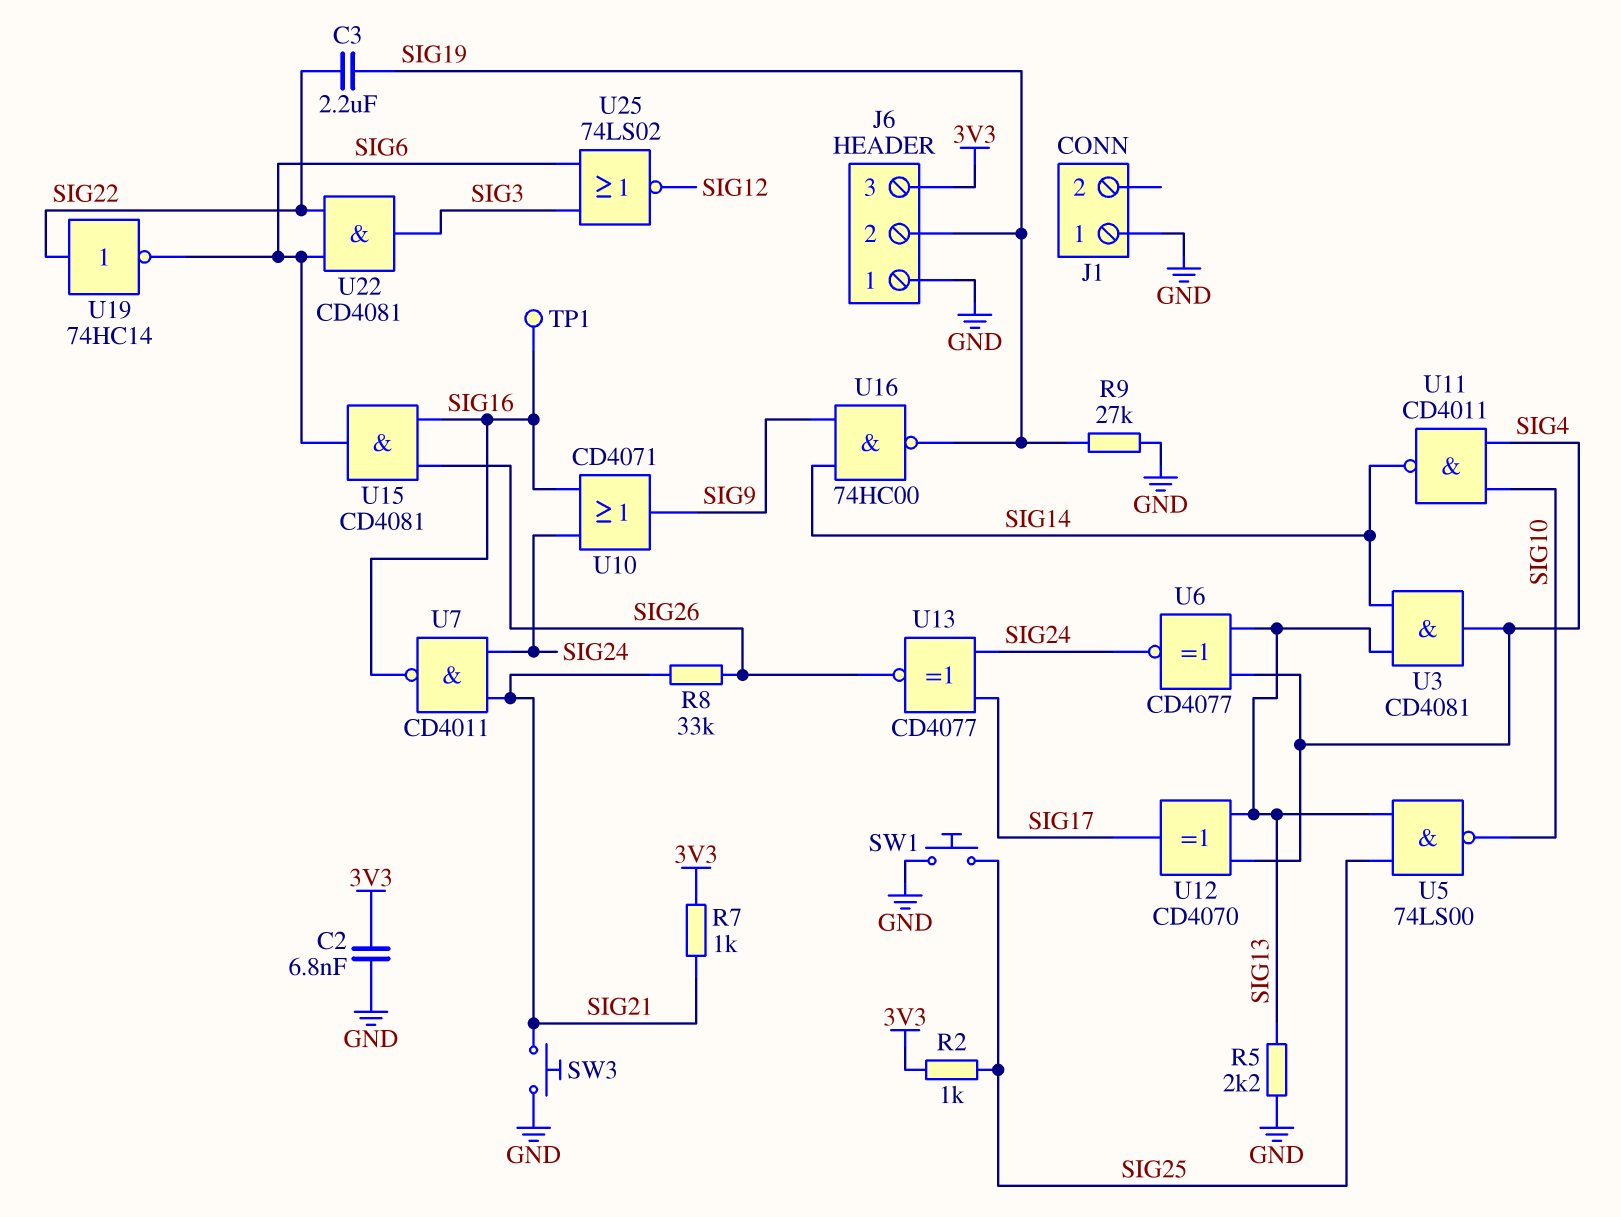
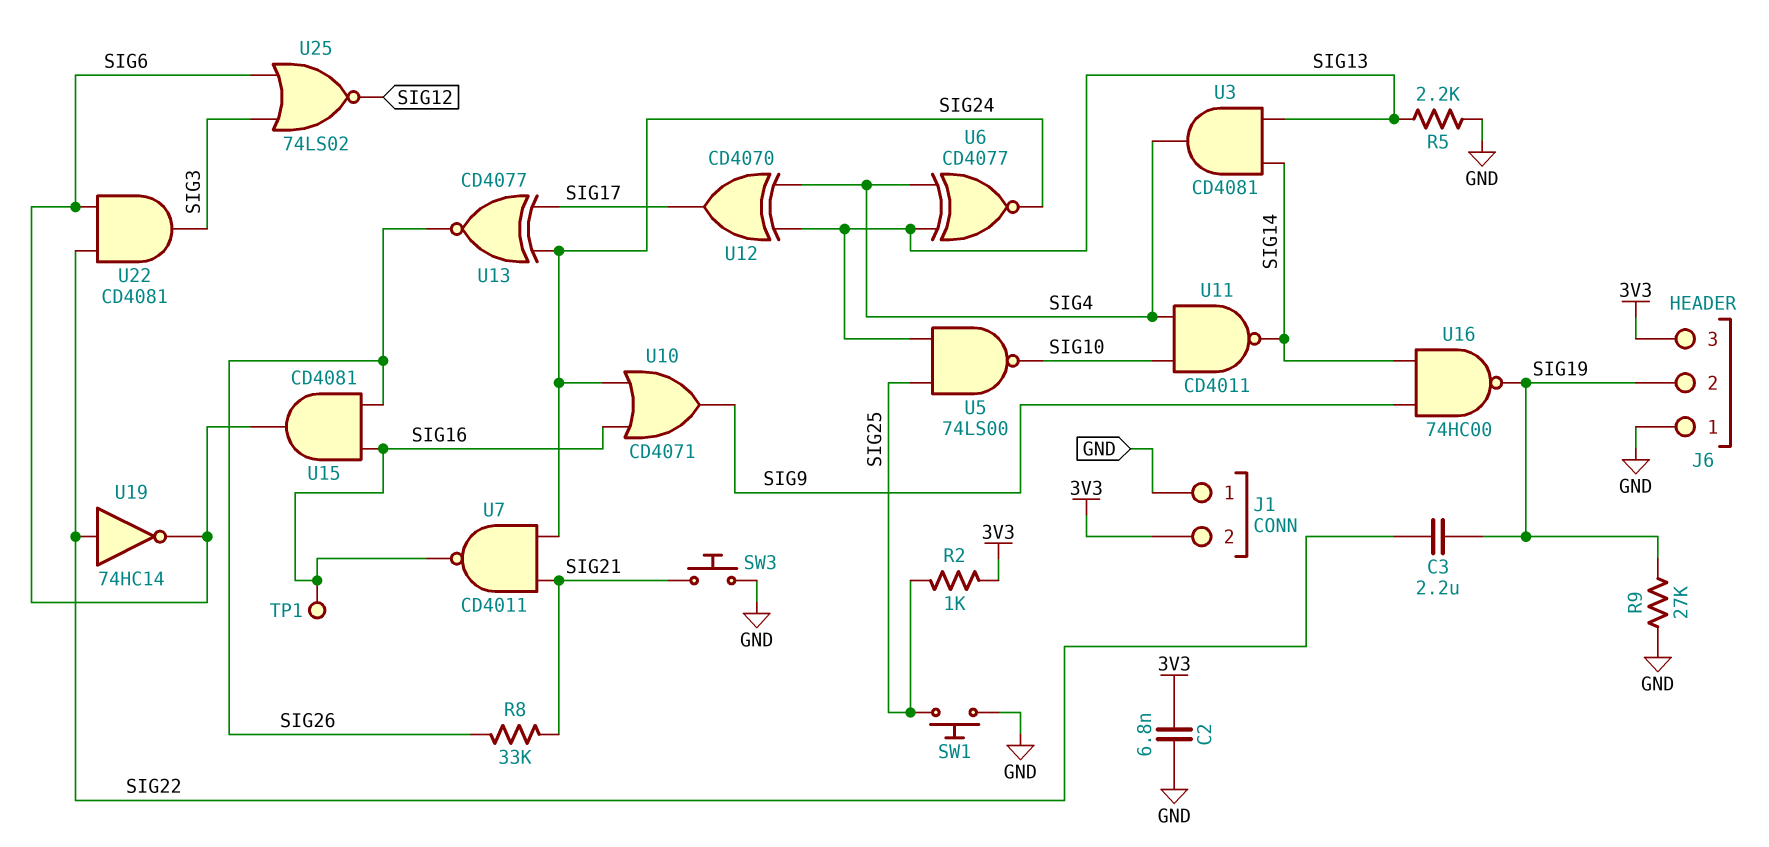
J1 pin 2: none -> 3V3
R7: 1k (3V3, SIG21) -> none

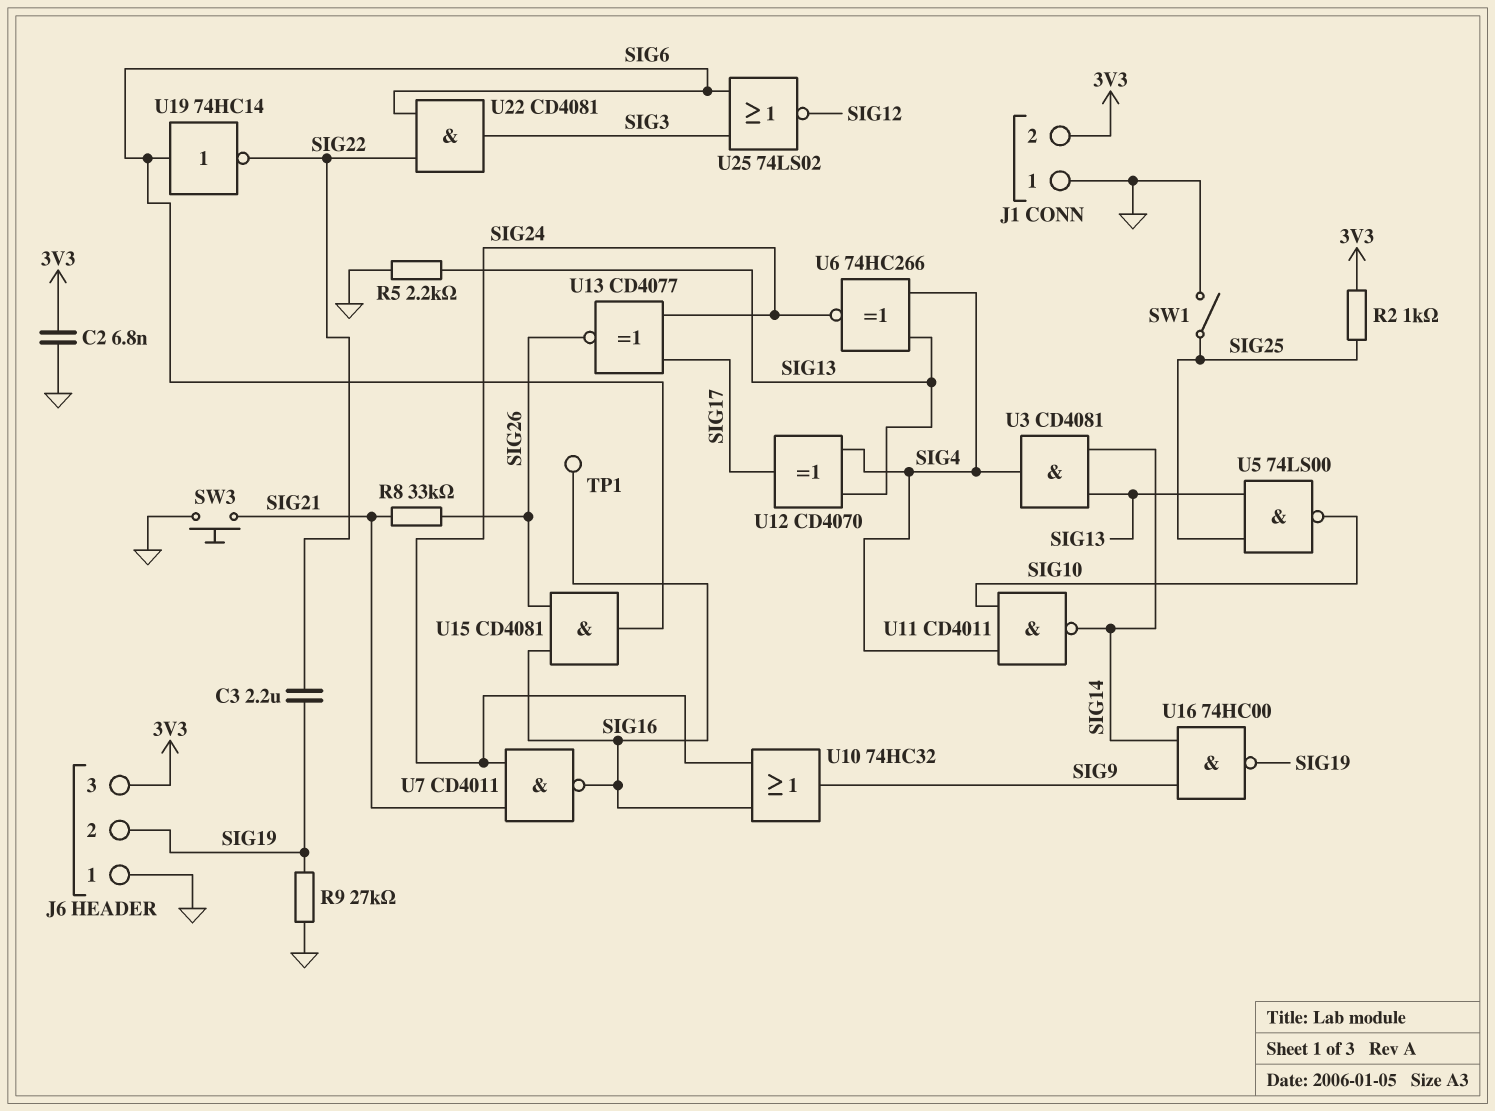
SW1: button (GND, SIG25) -> switch (GND, SIG25)
U6: XNOR CD4077 (in SIG4, in SIG13, out SIG24) -> XNOR 74HC266 (in SIG4, in SIG13, out SIG24)
U10: OR CD4071 (in SIG16, in SIG24, out SIG9) -> OR 74HC32 (in SIG16, in SIG24, out SIG9)
U19: NOT 74HC14 (in SIG22, out SIG6) -> NOT 74HC14 (in SIG6, out SIG22)

